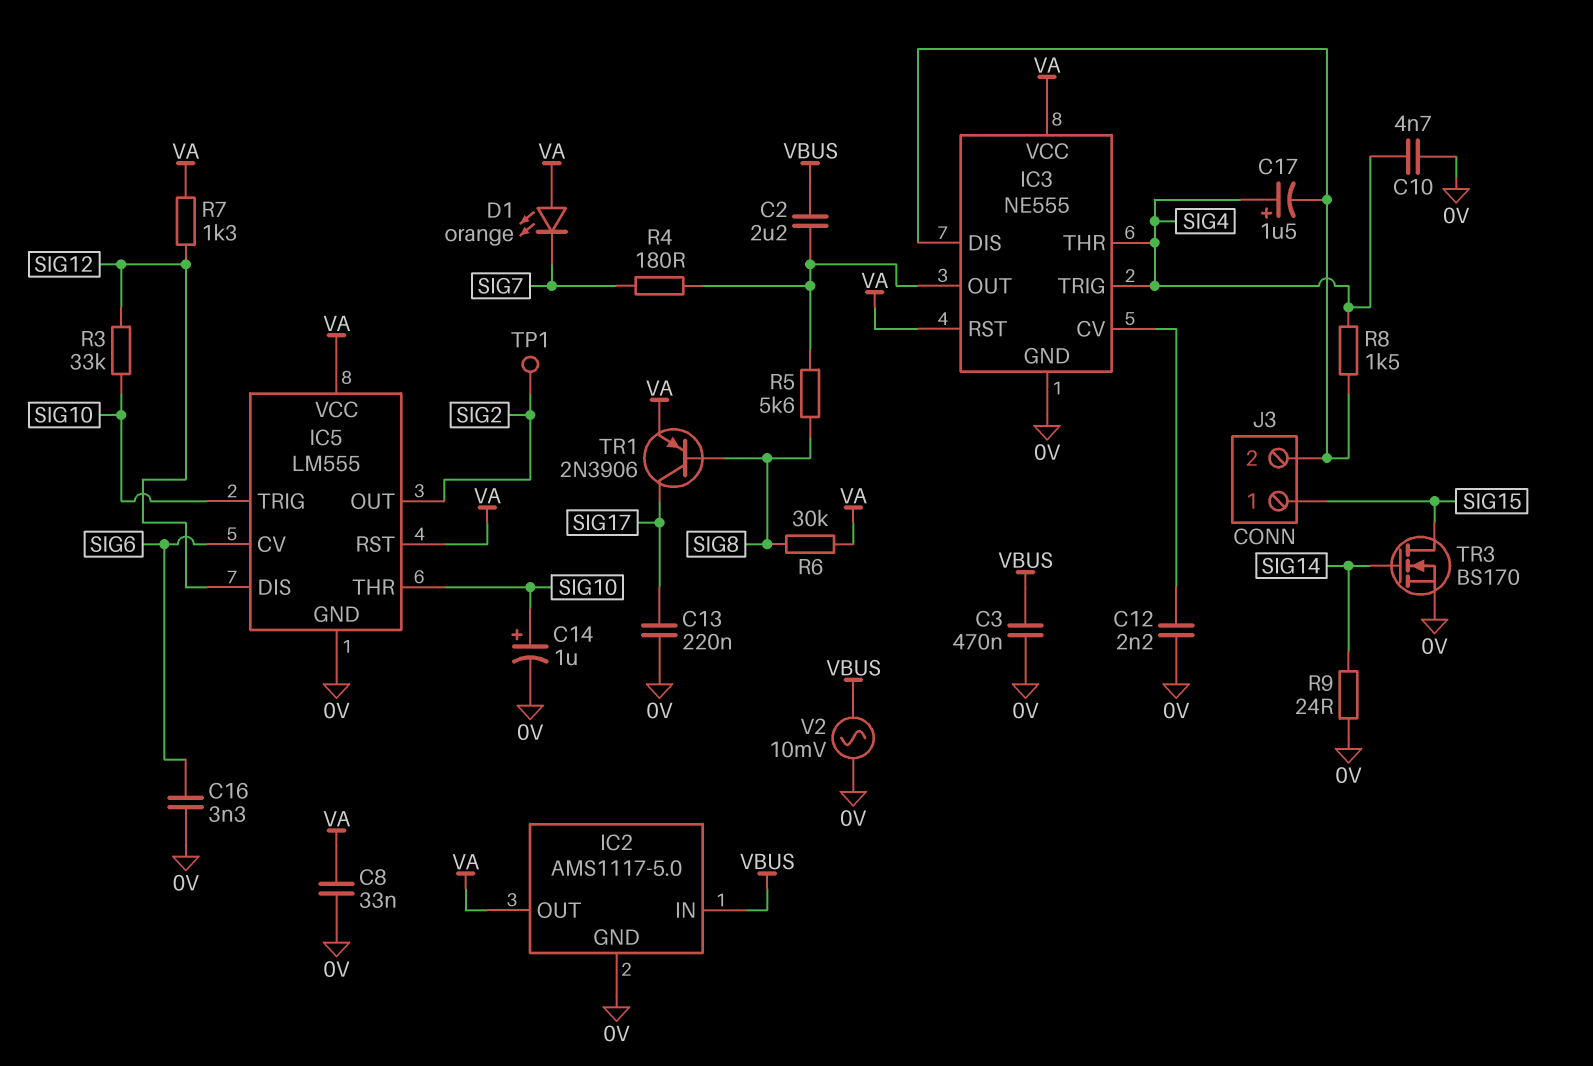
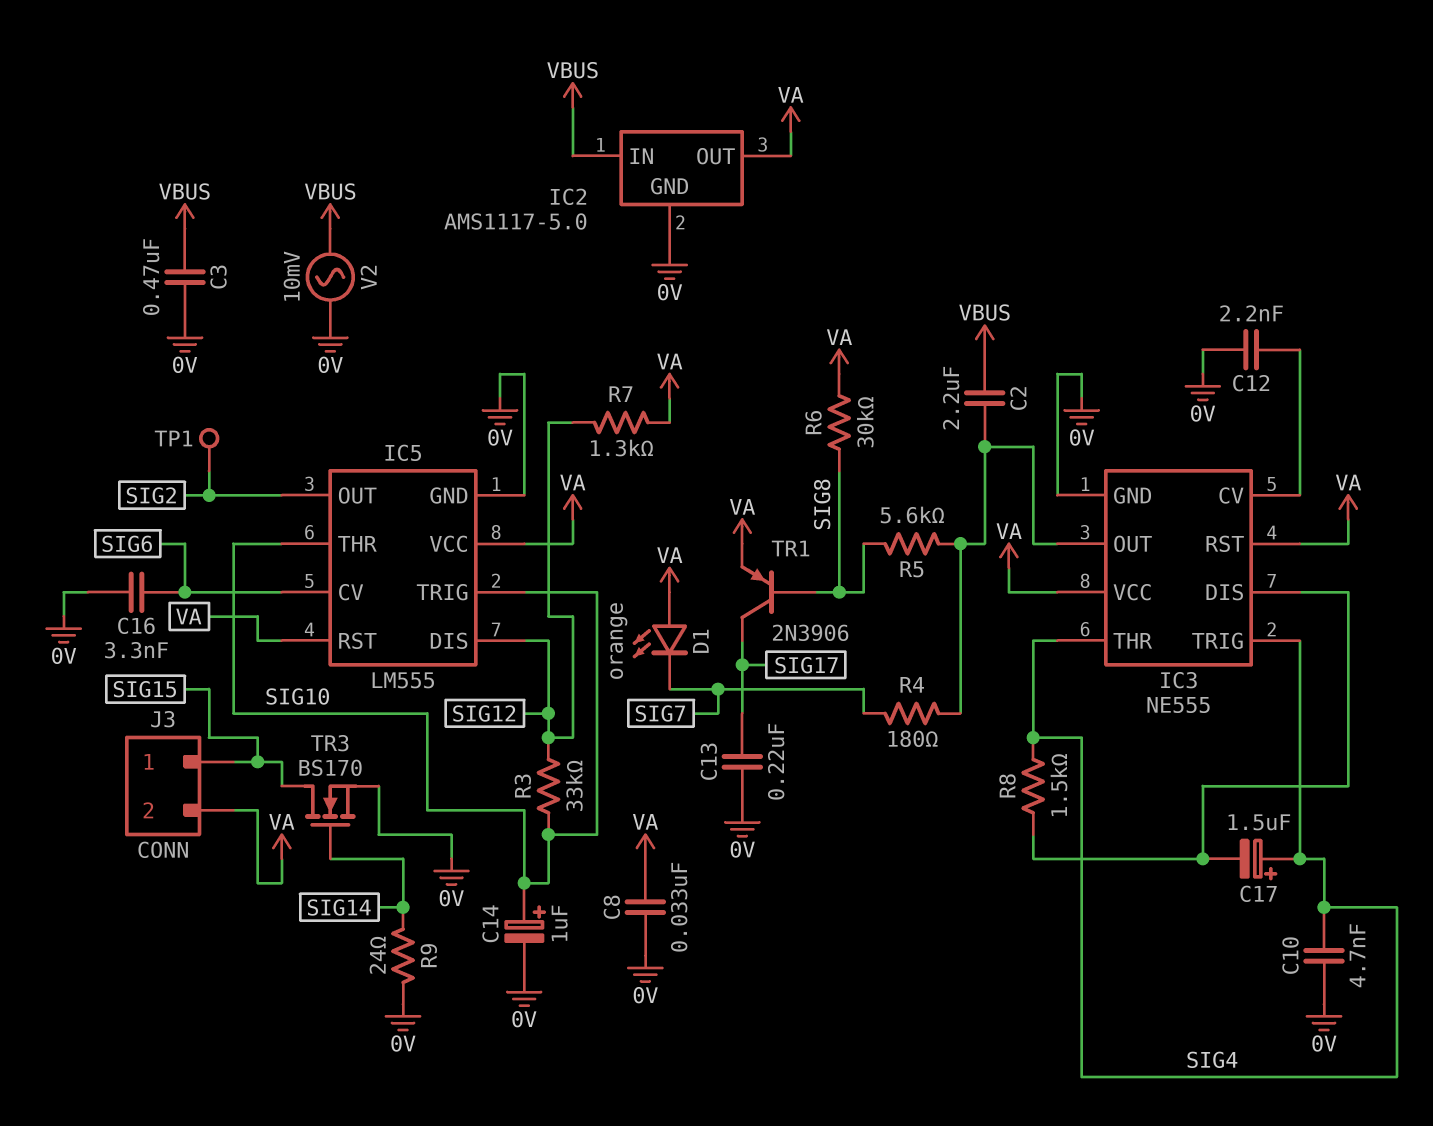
J3 pin 2: IC3/DIS -> VA

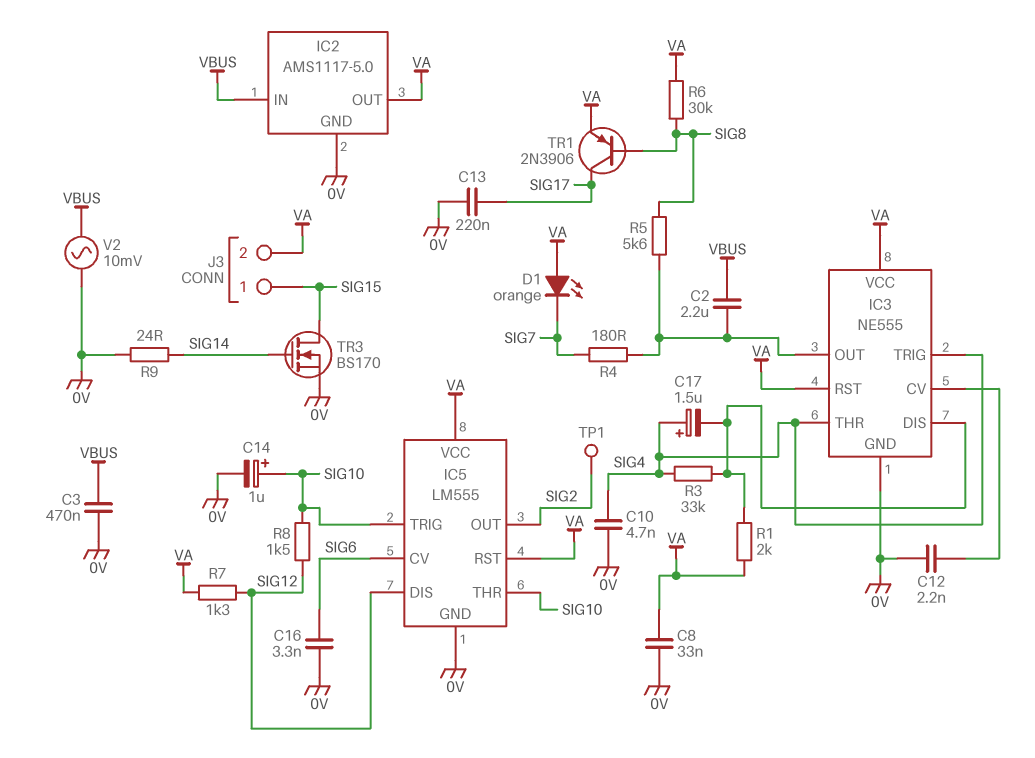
R1: none -> 2k (IC3/DIS, VA)
R3: 33k (SIG10, SIG12) -> 33k (IC3/DIS, SIG4)
R8: 1.5k (IC3/DIS, SIG4) -> 1.5k (SIG10, SIG12)

